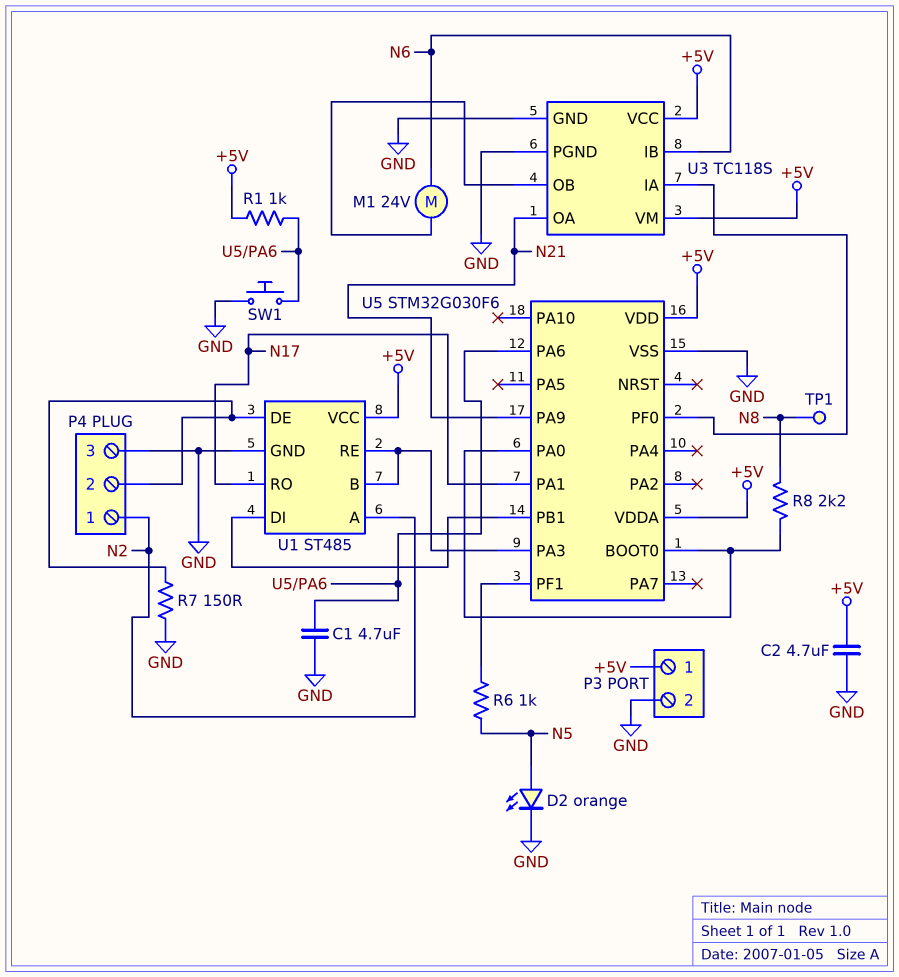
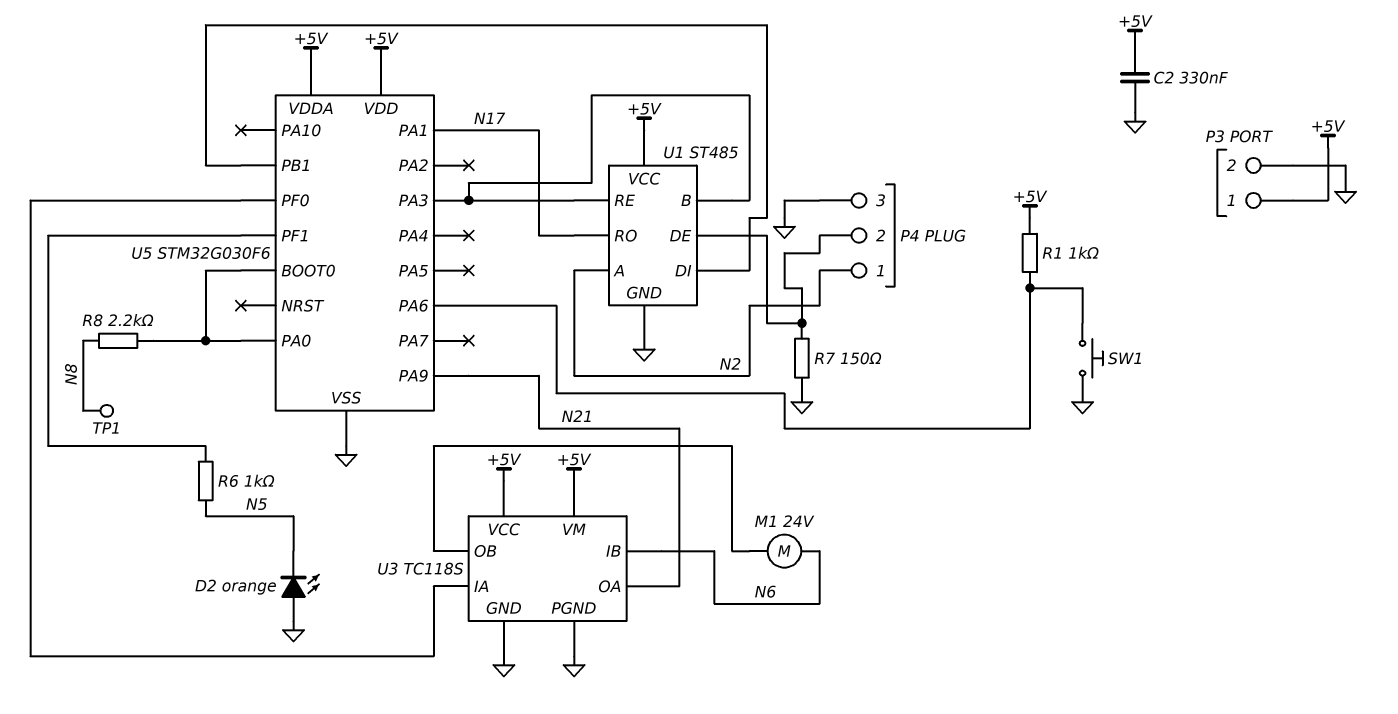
C1: 4.7uF (GND, U5/PA6) -> none
C2: 4.7uF (+5V, GND) -> 330nF (+5V, GND)
D2: LED orange (A N5, K GND) -> LED orange (A GND, K N5)

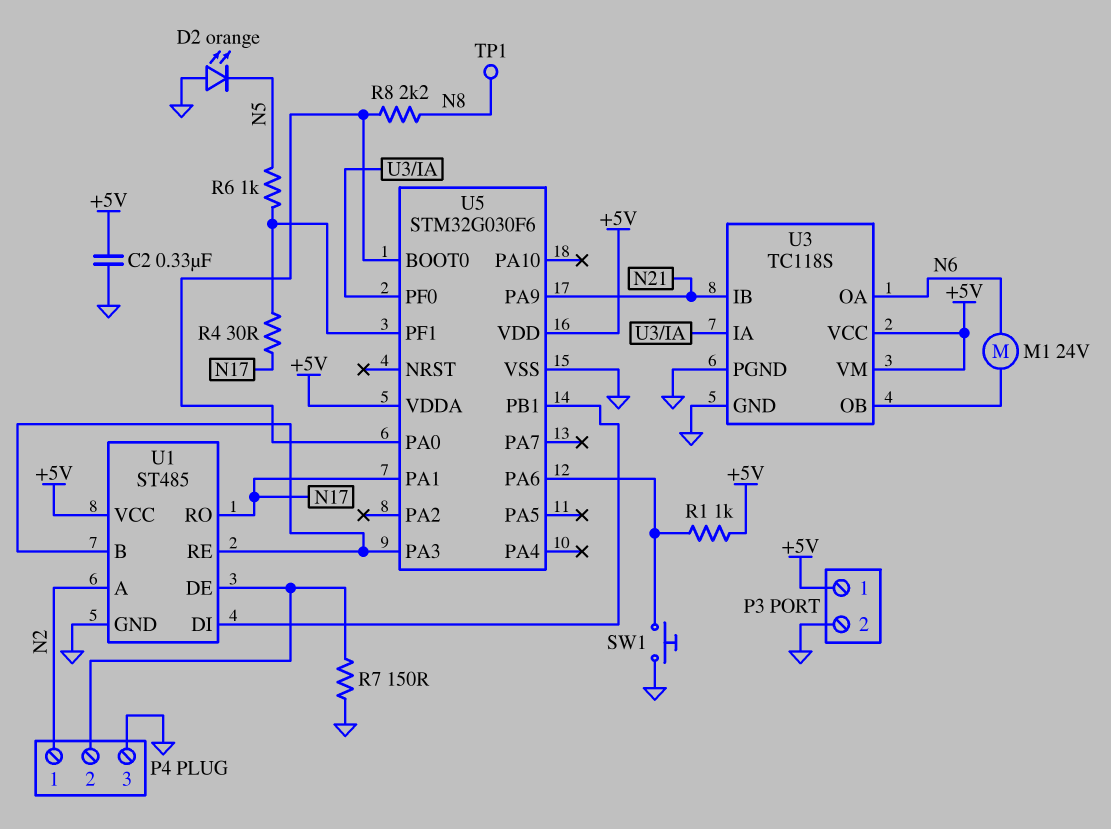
R4: none -> 30 (N17, U5/PF1)
U3 pin IB: N6 -> N21
U3 pin OA: N21 -> N6

